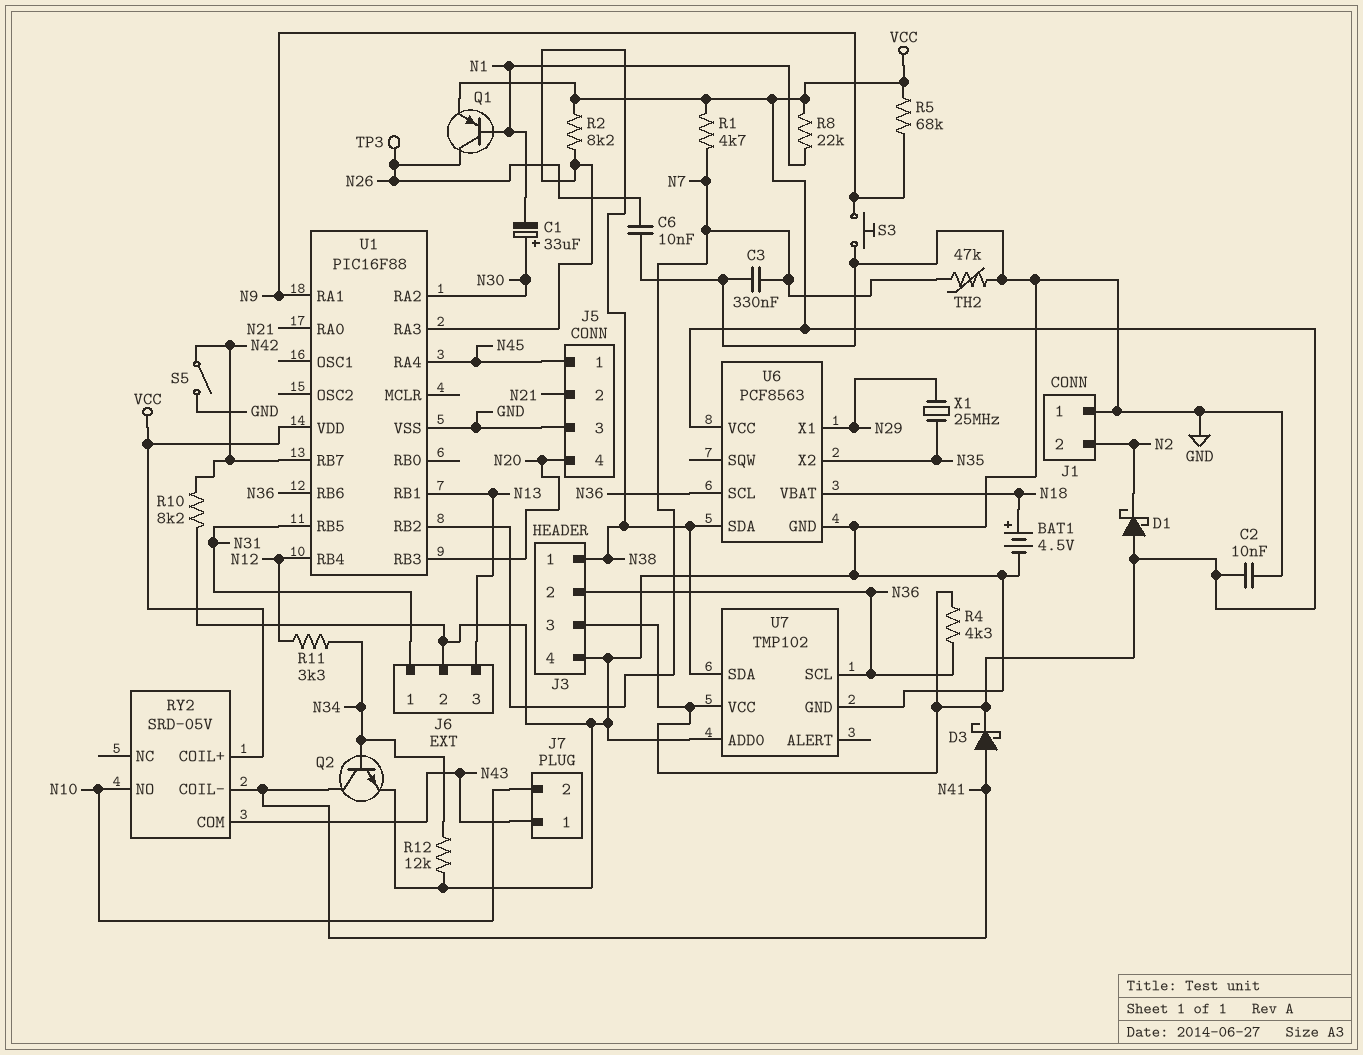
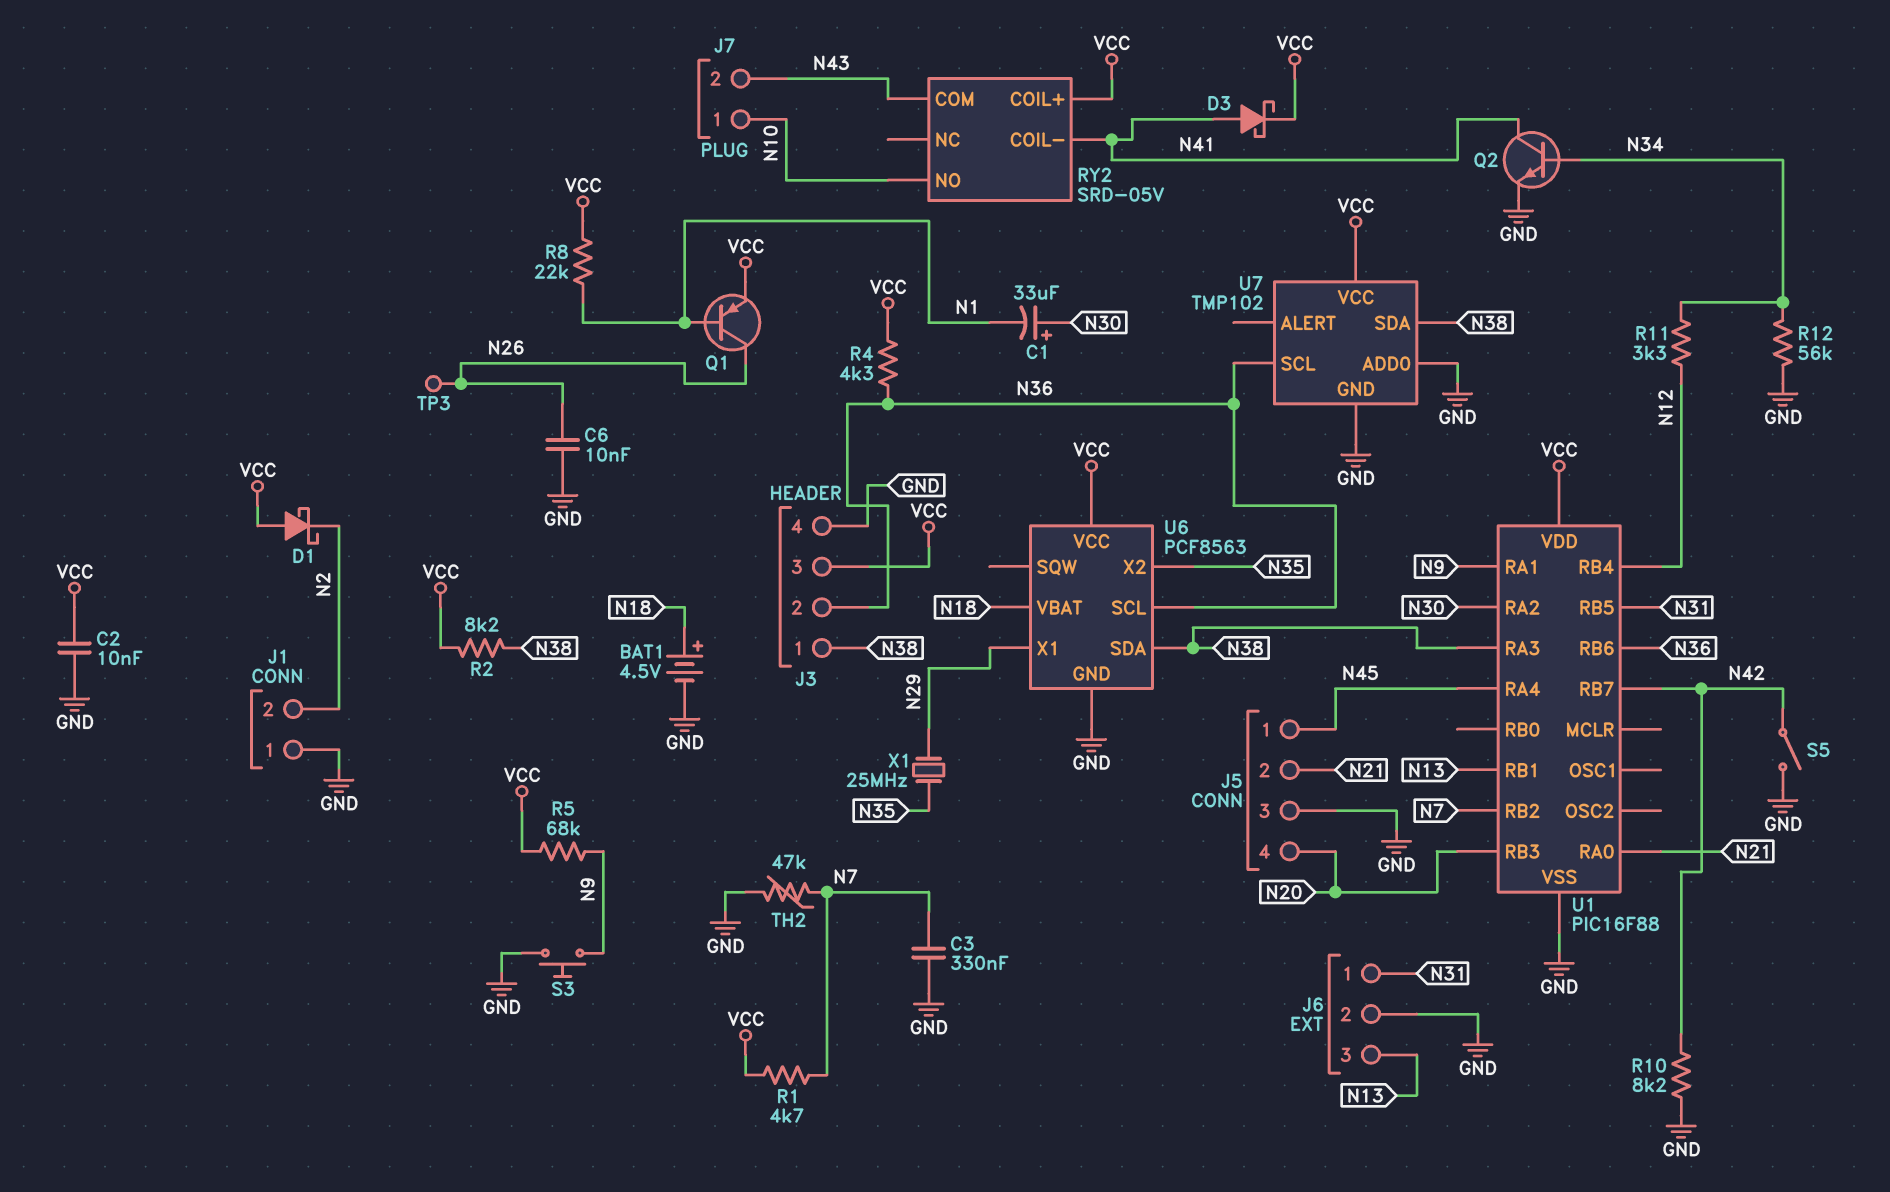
J7 pin 1: N43 -> N10
J7 pin 2: N10 -> N43
R12: 12k (GND, N34) -> 56k (GND, N34)

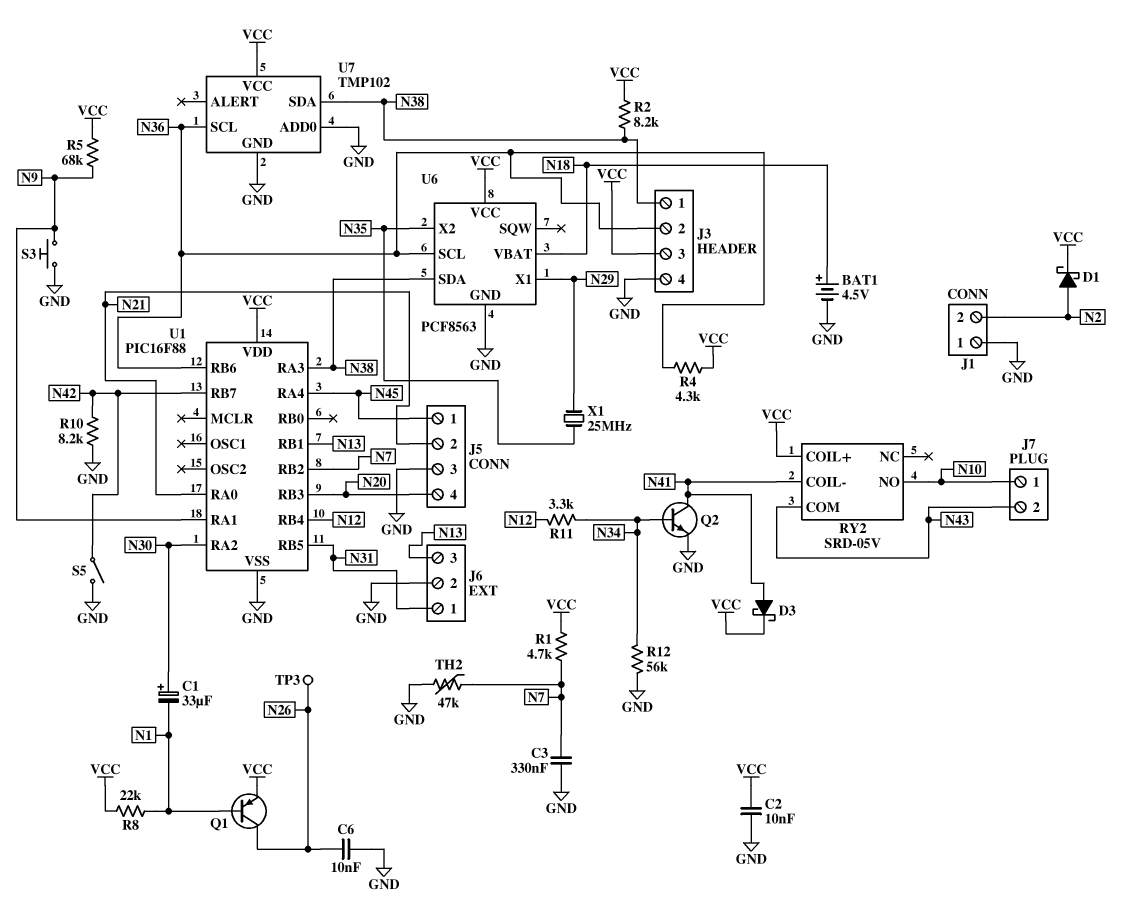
D1: schottky (A VCC, K N2) -> schottky (A N2, K VCC)

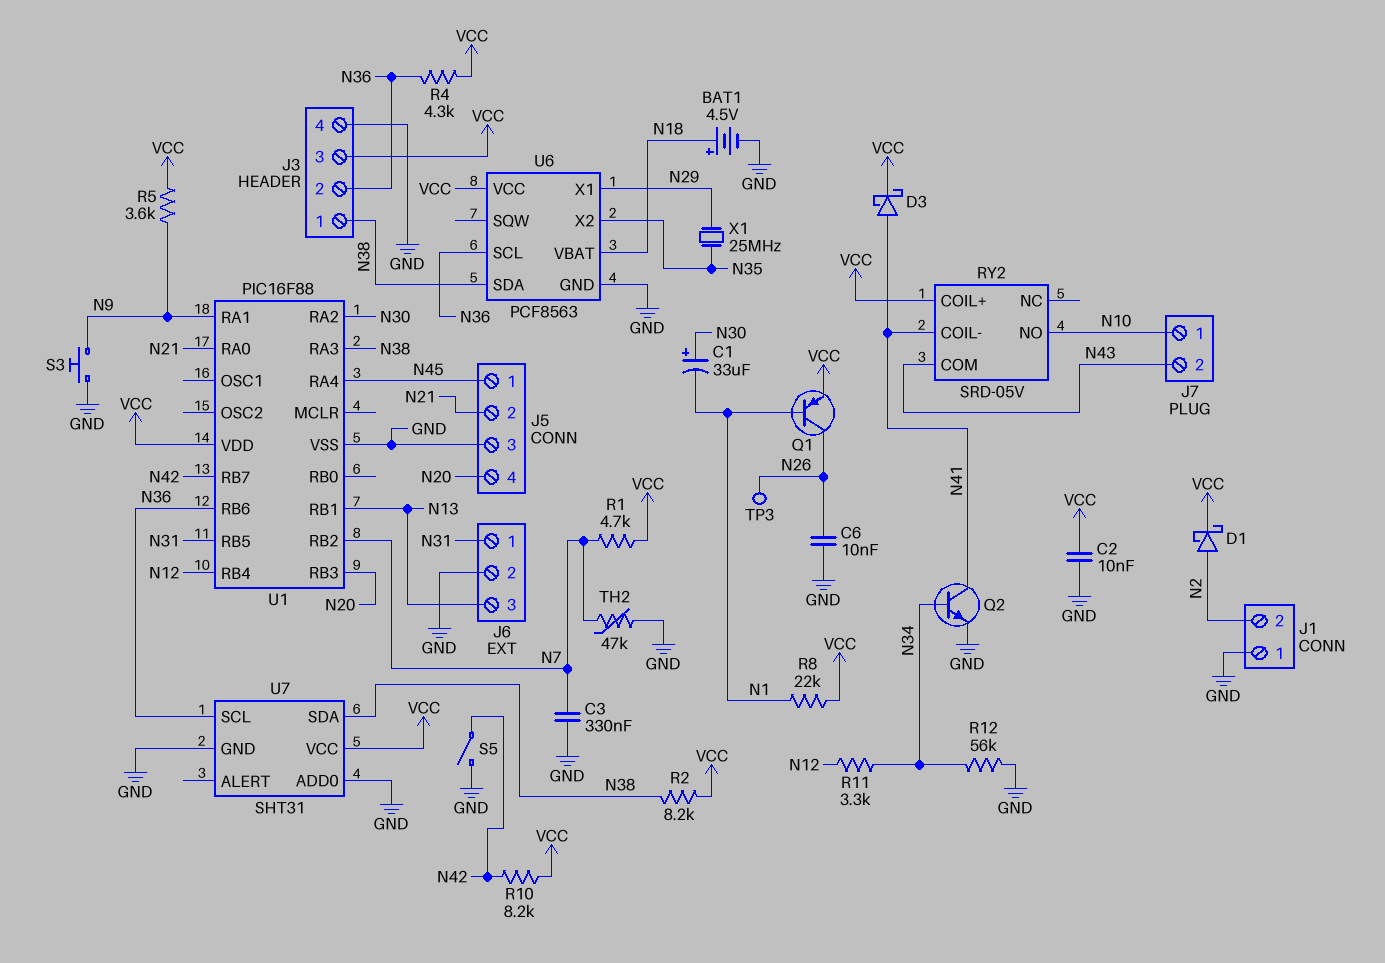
R5: 68k (N9, VCC) -> 3.6k (N9, VCC)
R10: 8.2k (GND, N42) -> 8.2k (N42, VCC)
U7: TMP102 -> SHT31

